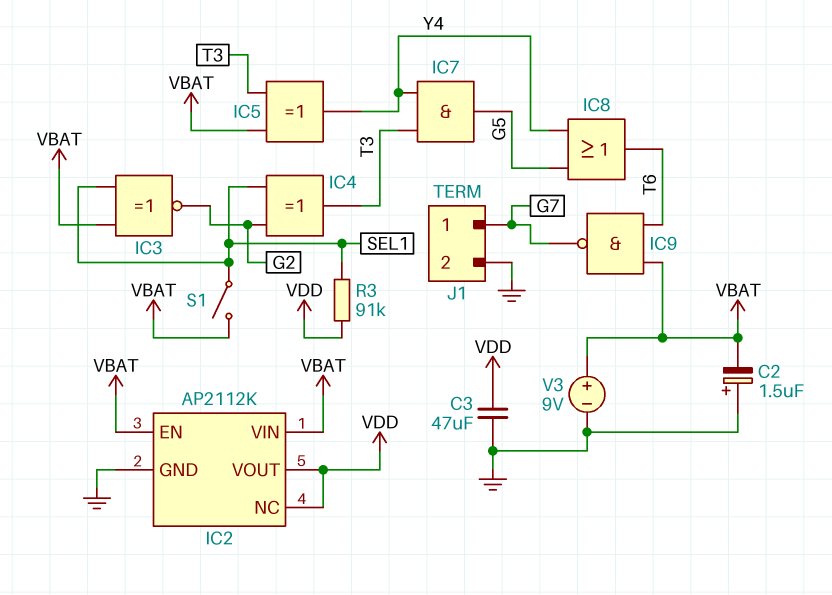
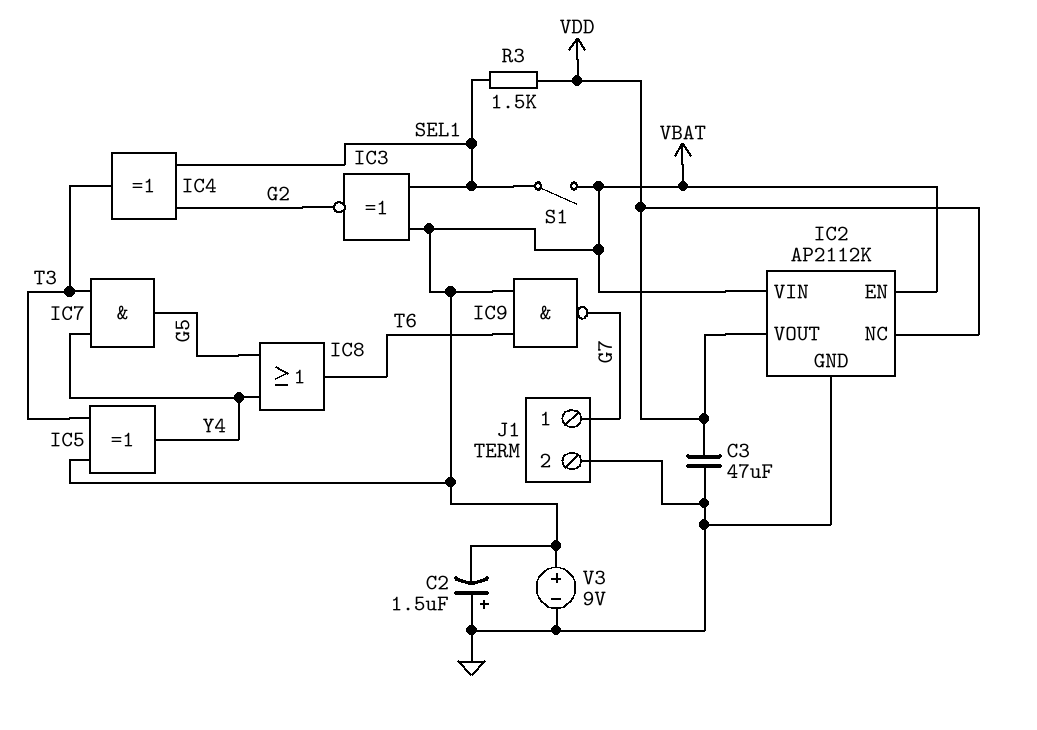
R3: 91k (SEL1, VDD) -> 1.5k (SEL1, VDD)

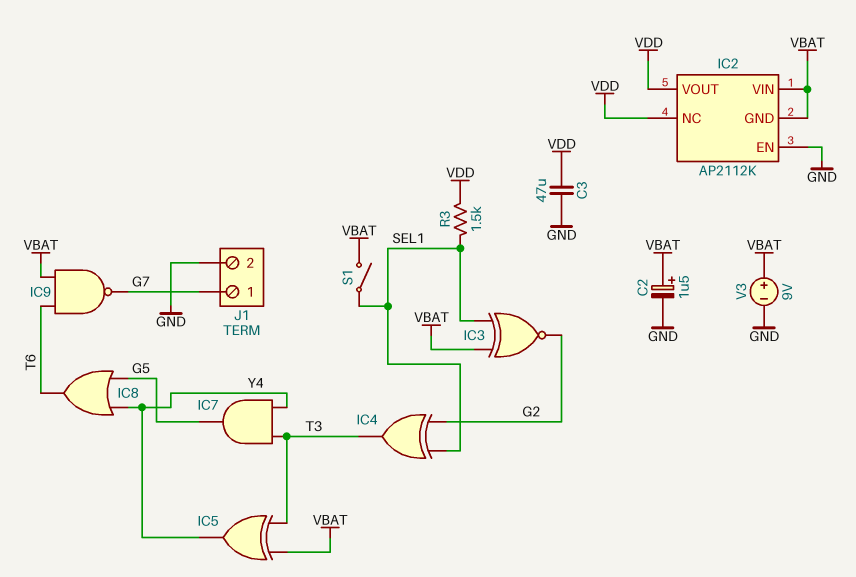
C2: 1.5uF (plus GND, minus VBAT) -> 1.5uF (plus VBAT, minus GND)
IC2 pin EN: VBAT -> GND
IC2 pin GND: GND -> VBAT

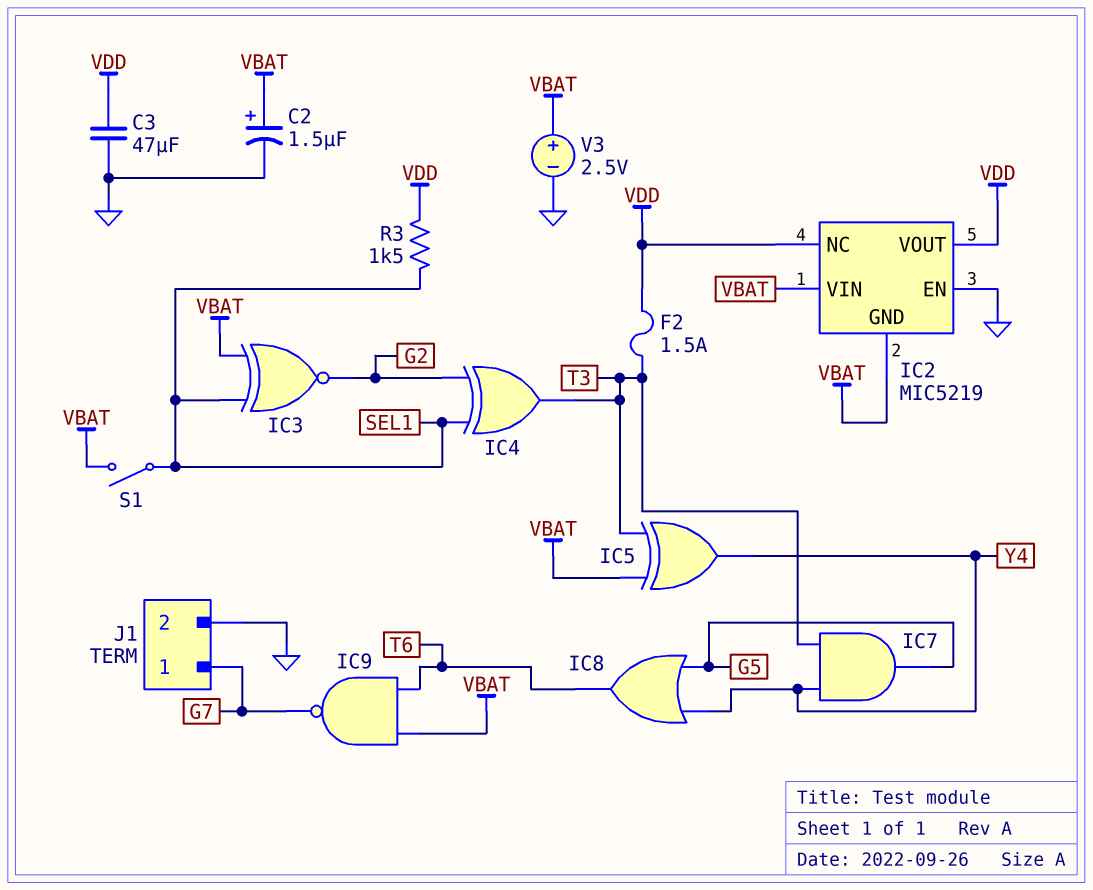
F2: none -> 1.5A (T3, VDD)
IC2: AP2112K -> MIC5219
V3: 9V (plus VBAT, minus GND) -> 2.5V (plus VBAT, minus GND)

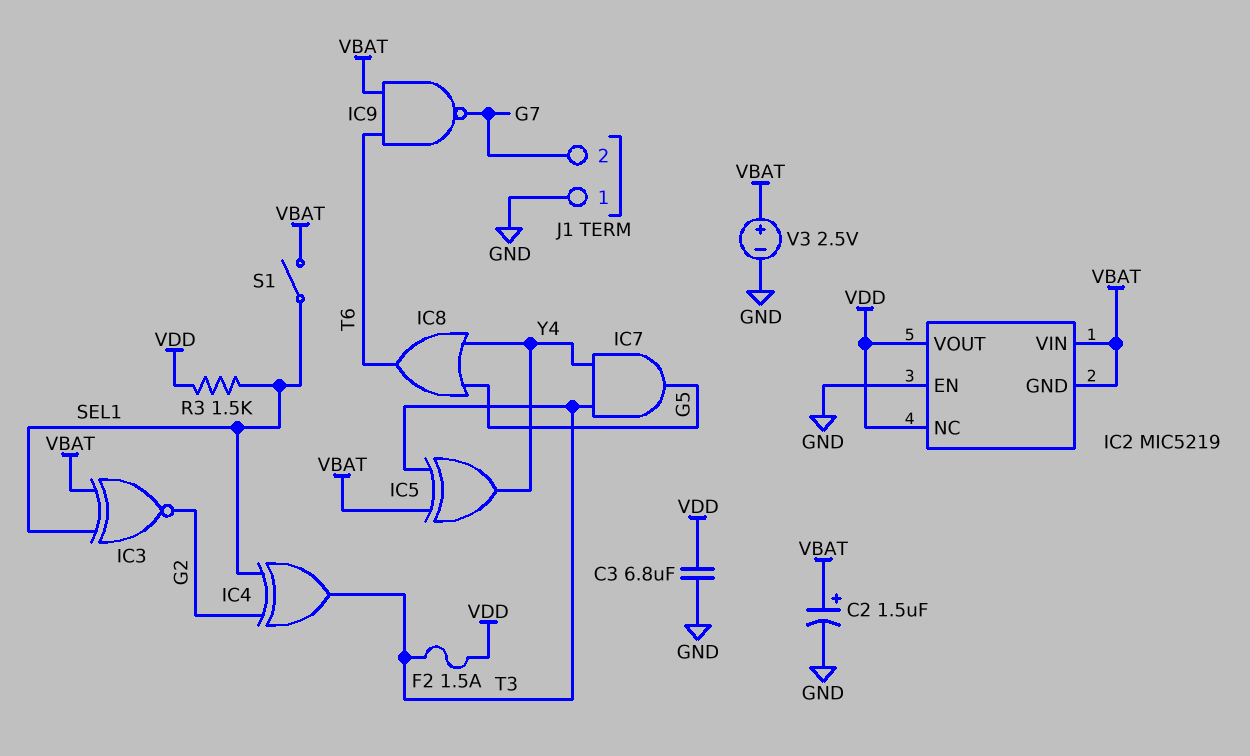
C3: 47uF (GND, VDD) -> 6.8uF (GND, VDD)
J1 pin 1: G7 -> GND
J1 pin 2: GND -> G7

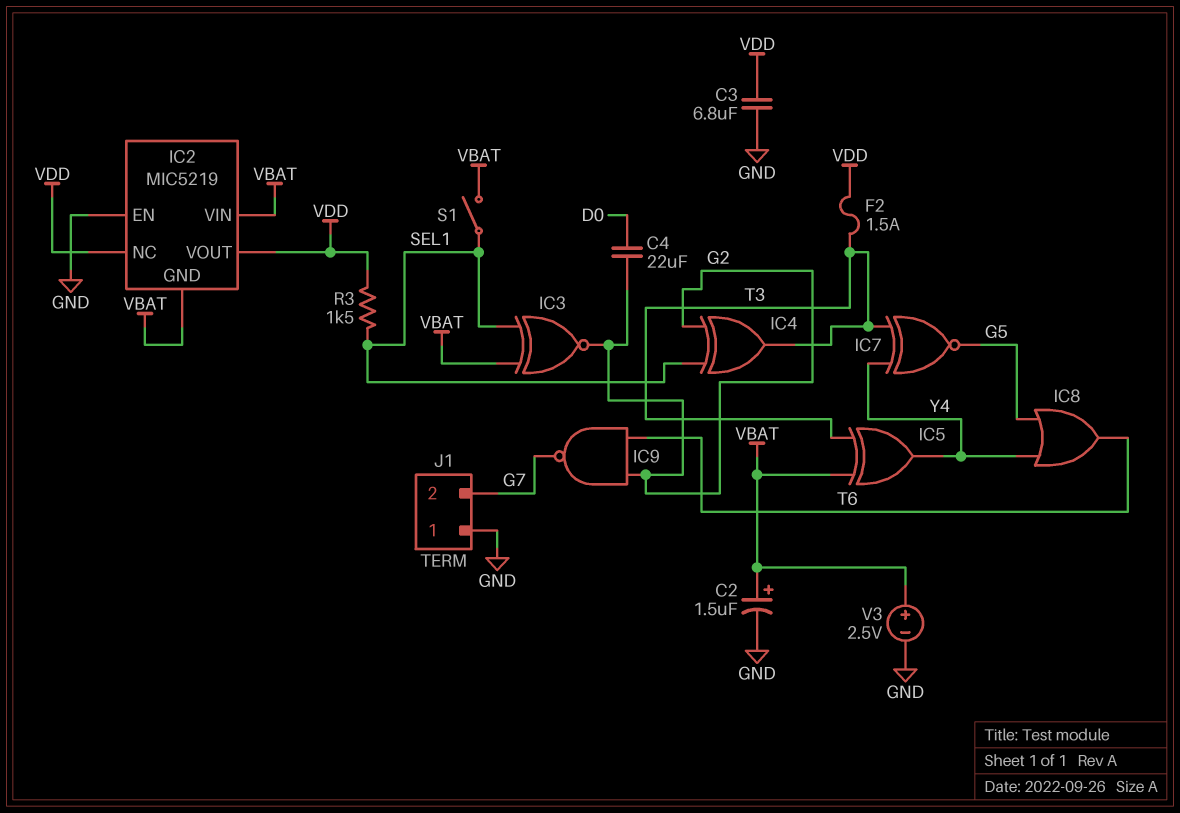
C4: none -> 22uF (D0, G2)
IC7: AND (in T3, in Y4, out G5) -> XNOR (in T3, in Y4, out G5)
IC9: NAND (in T6, in VBAT, out G7) -> NAND (in G2, in T6, out G7)

